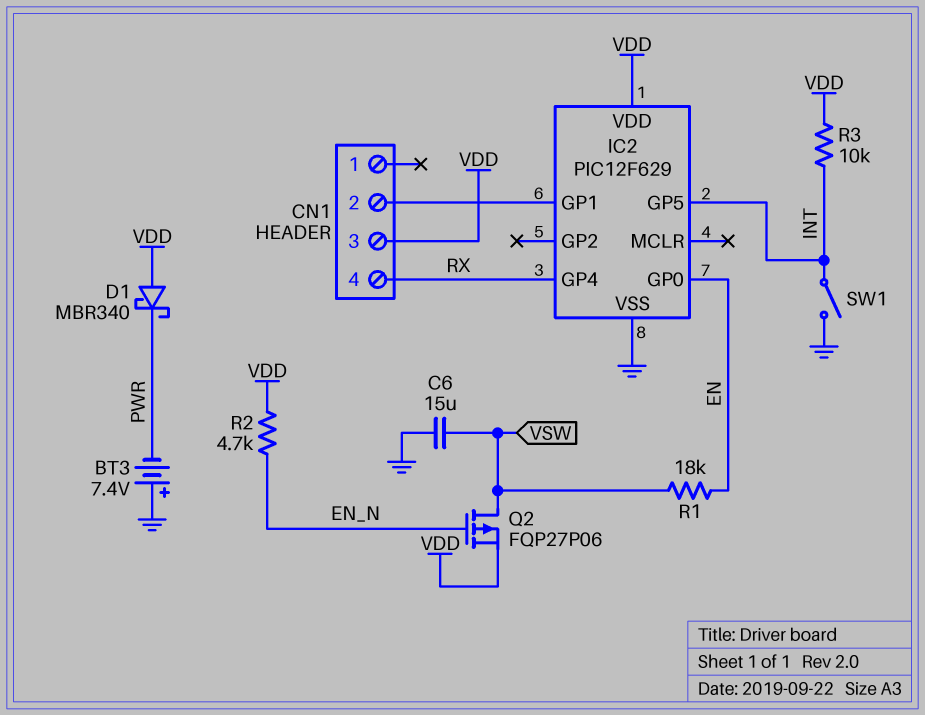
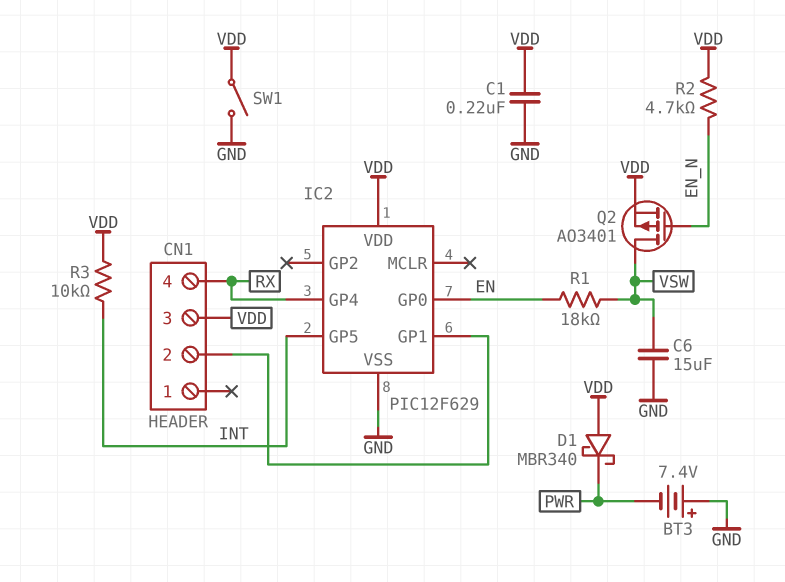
C1: none -> 220nF (GND, VDD)
Q2: PMOS FQP27P06 (G EN_N, D VSW, S VDD) -> PMOS AO3401 (G EN_N, D VSW, S VDD)
SW1: switch (GND, INT) -> switch (GND, VDD)

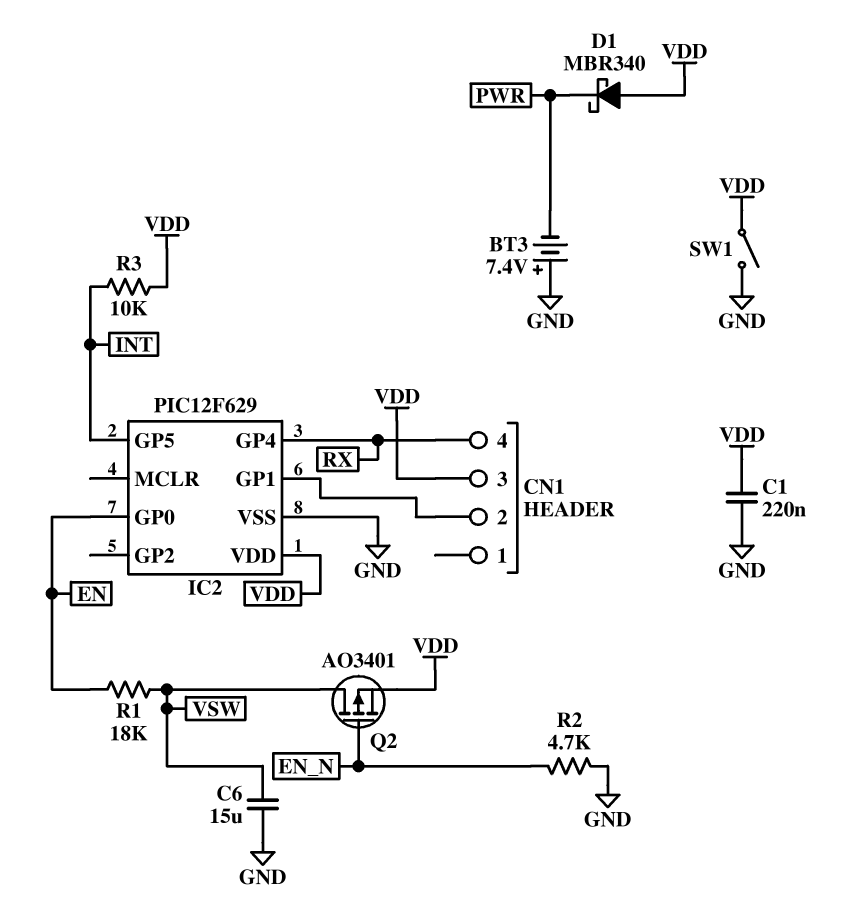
R2: 4.7k (EN_N, VDD) -> 4.7k (EN_N, GND)

